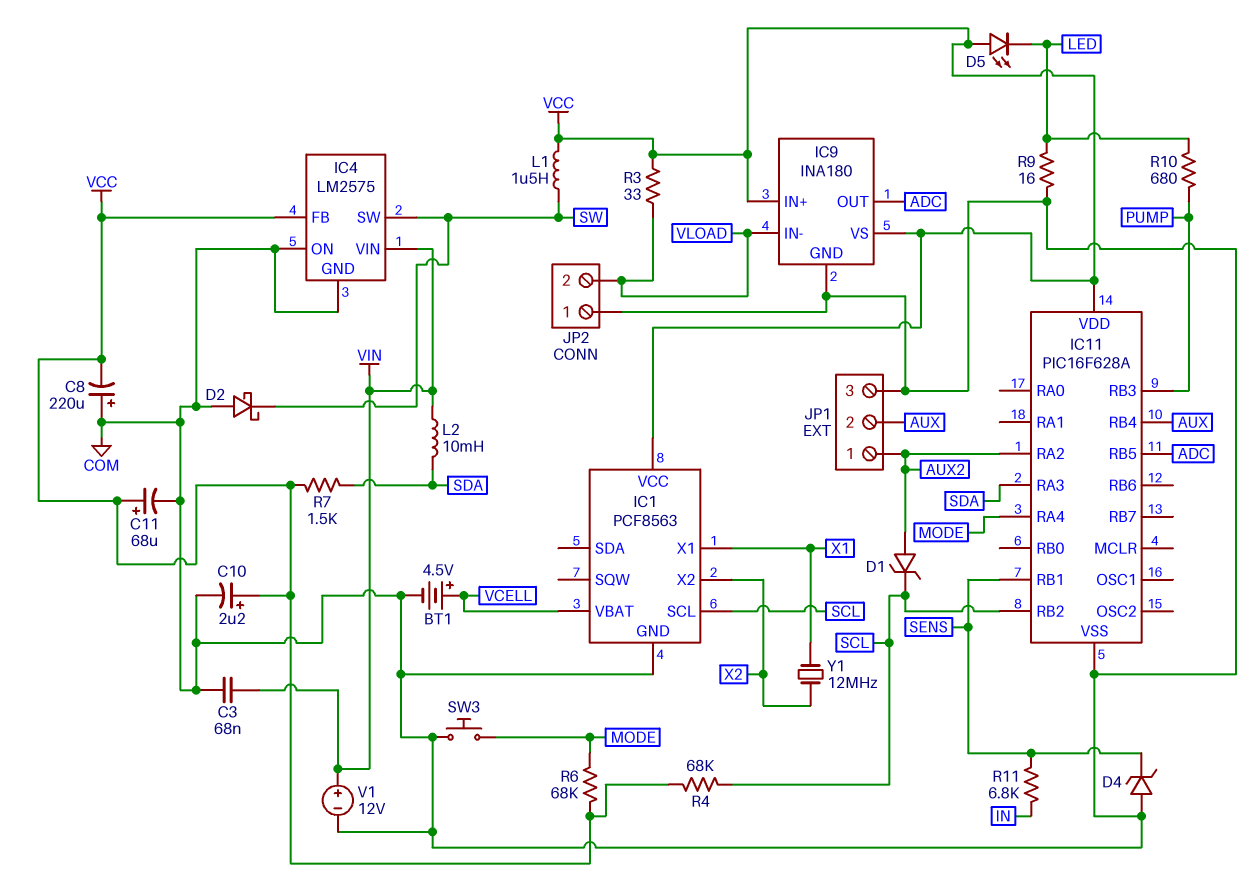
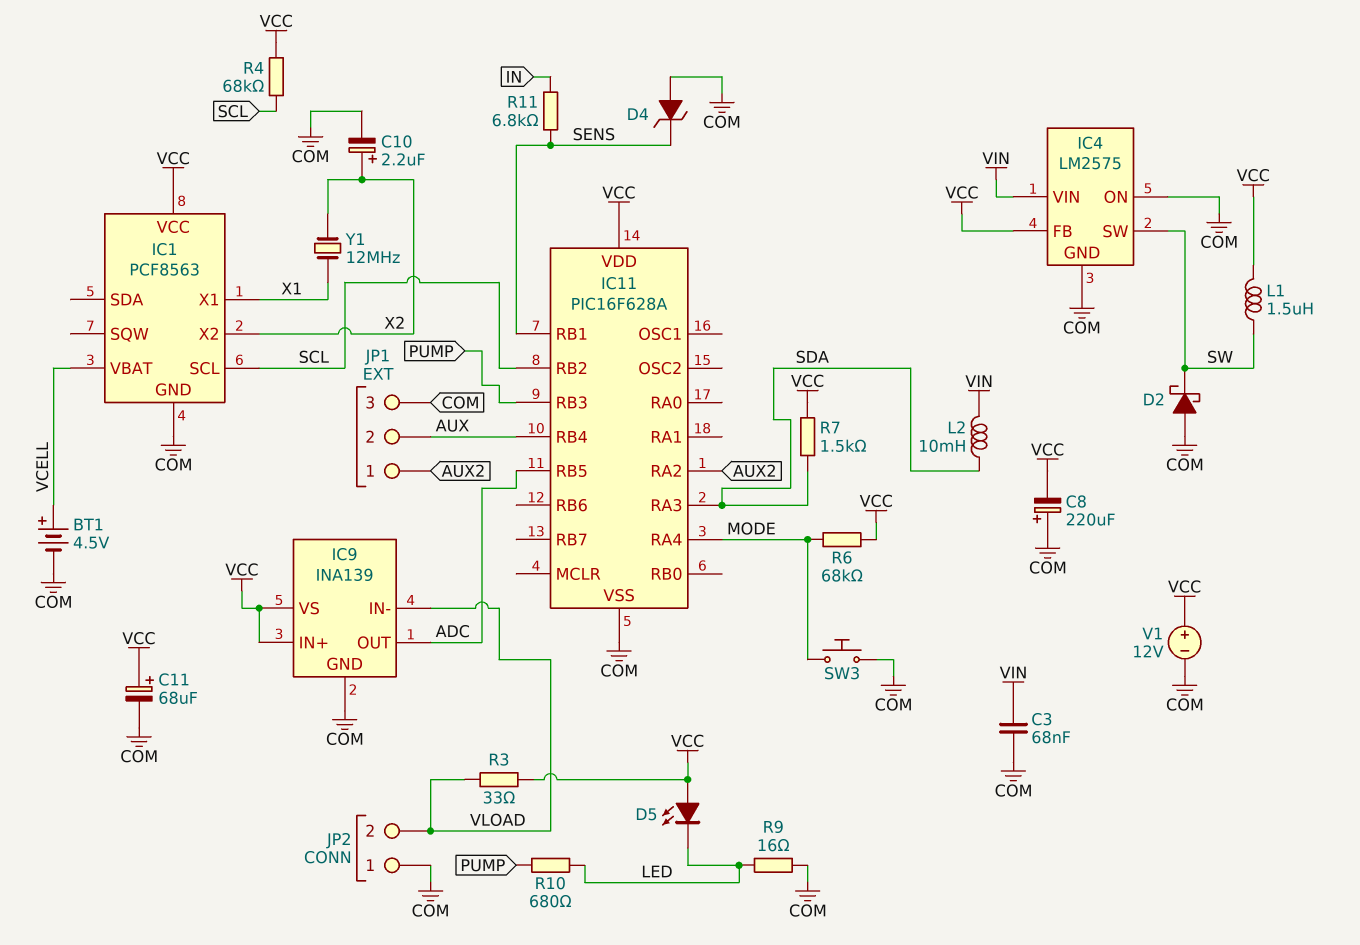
C10: 2.2uF (plus VCC, minus COM) -> 2.2uF (plus X2, minus COM)
D1: zener (A AUX2, K SCL) -> none
IC9: INA180 -> INA139
V1: 12V (plus VIN, minus COM) -> 12V (plus VCC, minus COM)

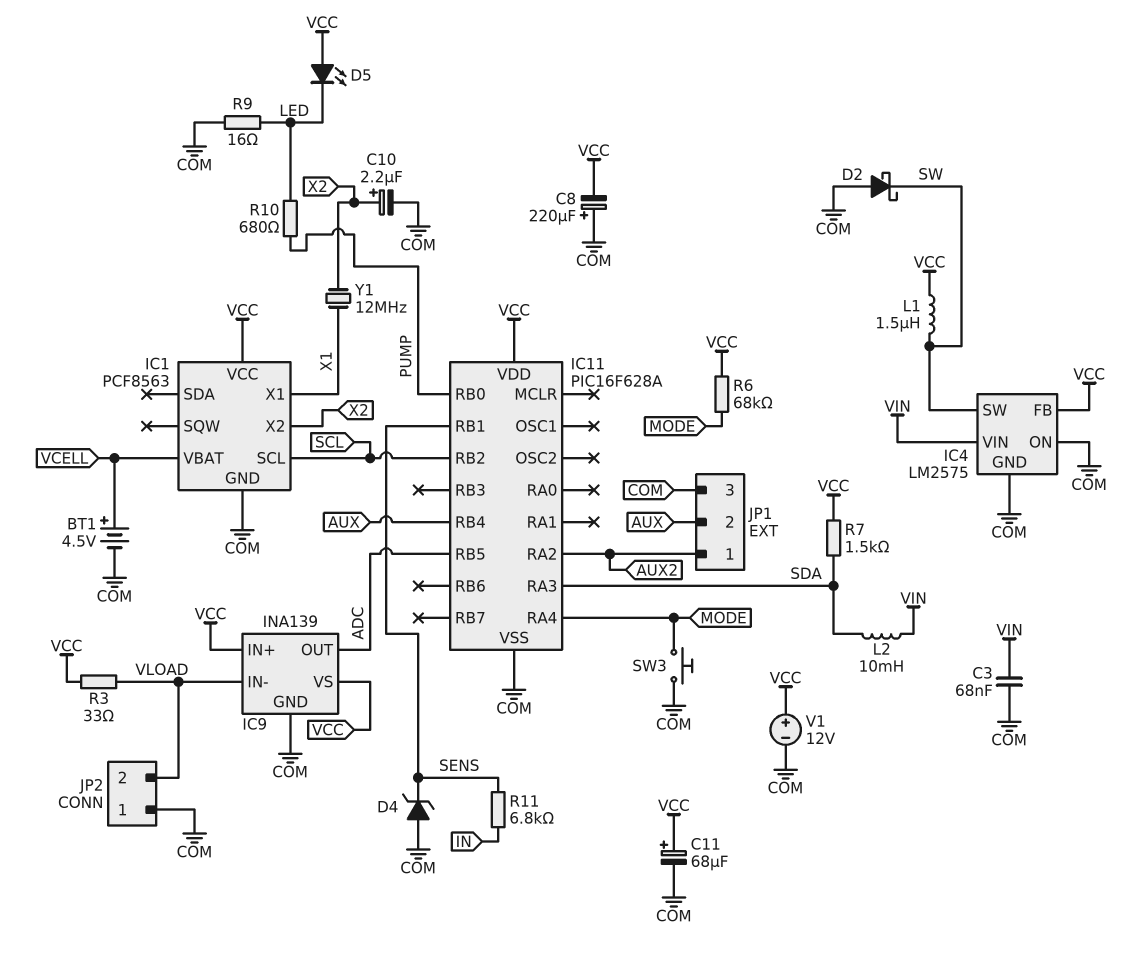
IC11 pin RB0: none -> PUMP
IC11 pin RB3: PUMP -> none
R4: 68k (SCL, VCC) -> none

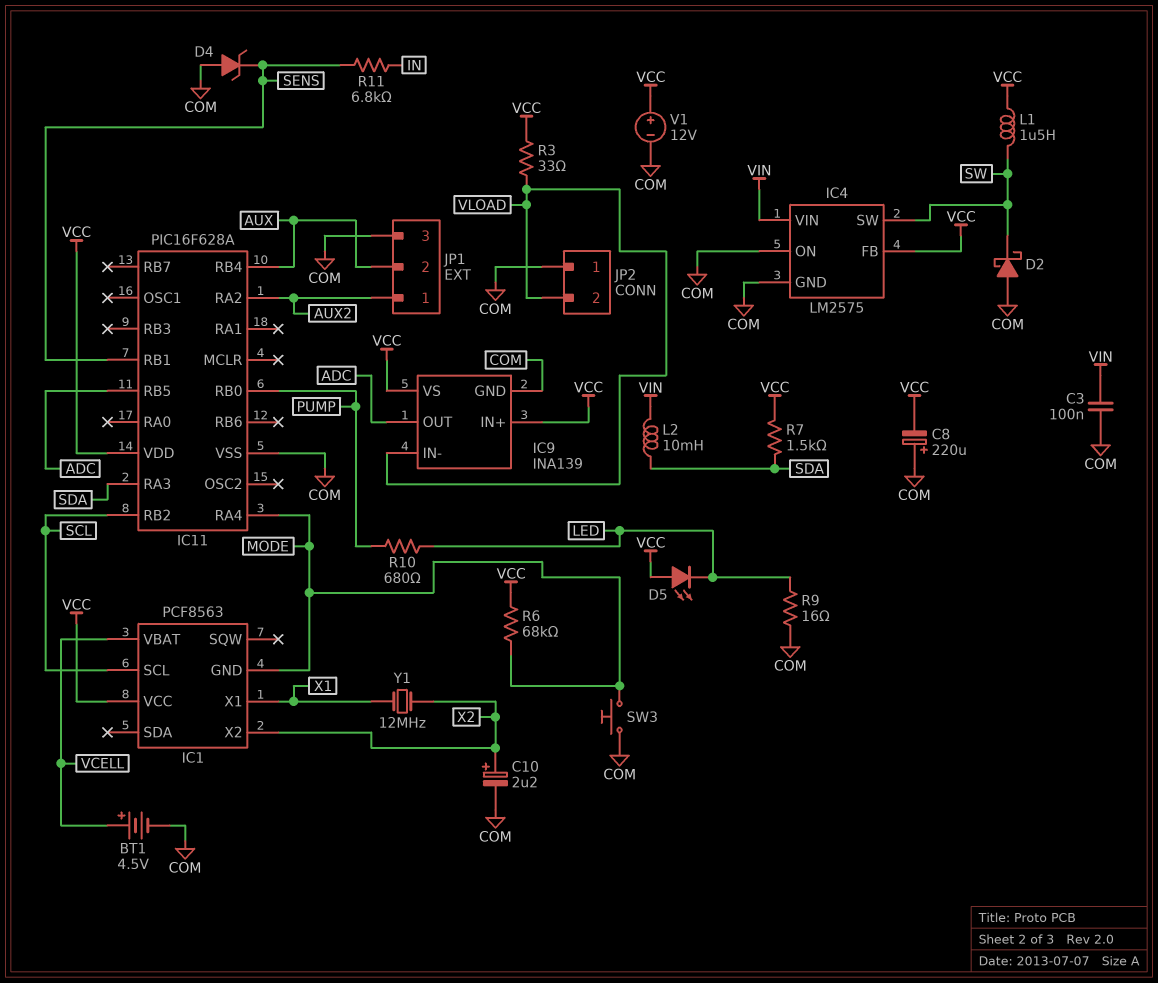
C3: 68nF (COM, VIN) -> 100nF (COM, VIN)
C11: 68uF (plus VCC, minus COM) -> none
IC1 pin GND: COM -> MODE

